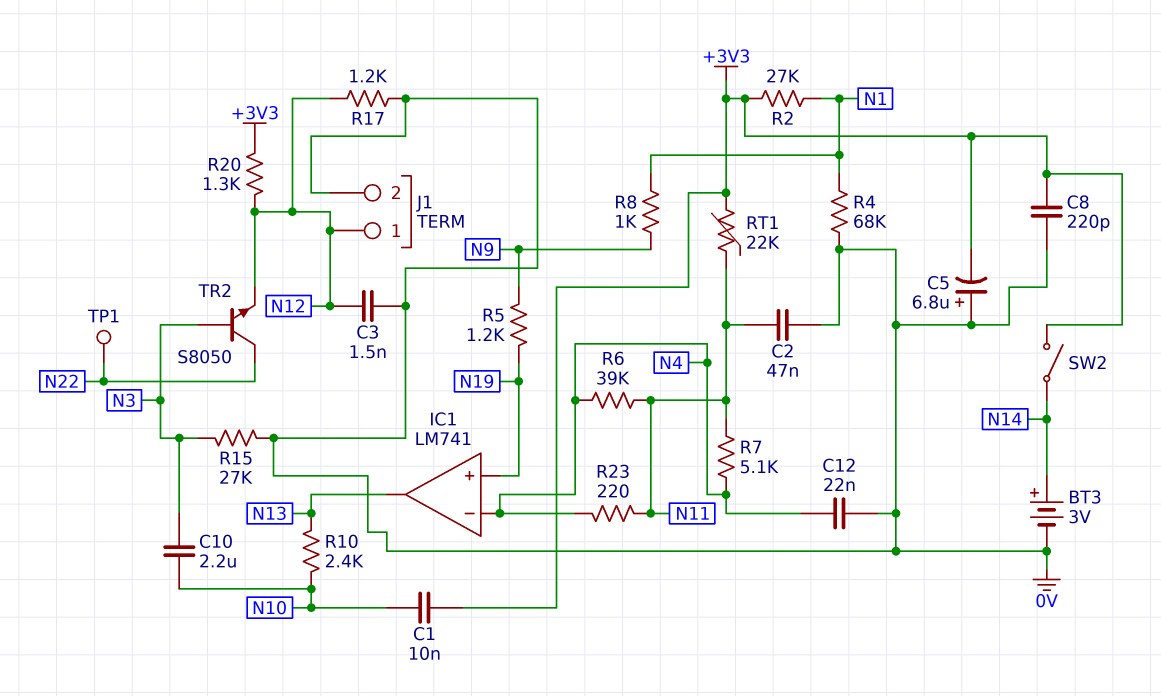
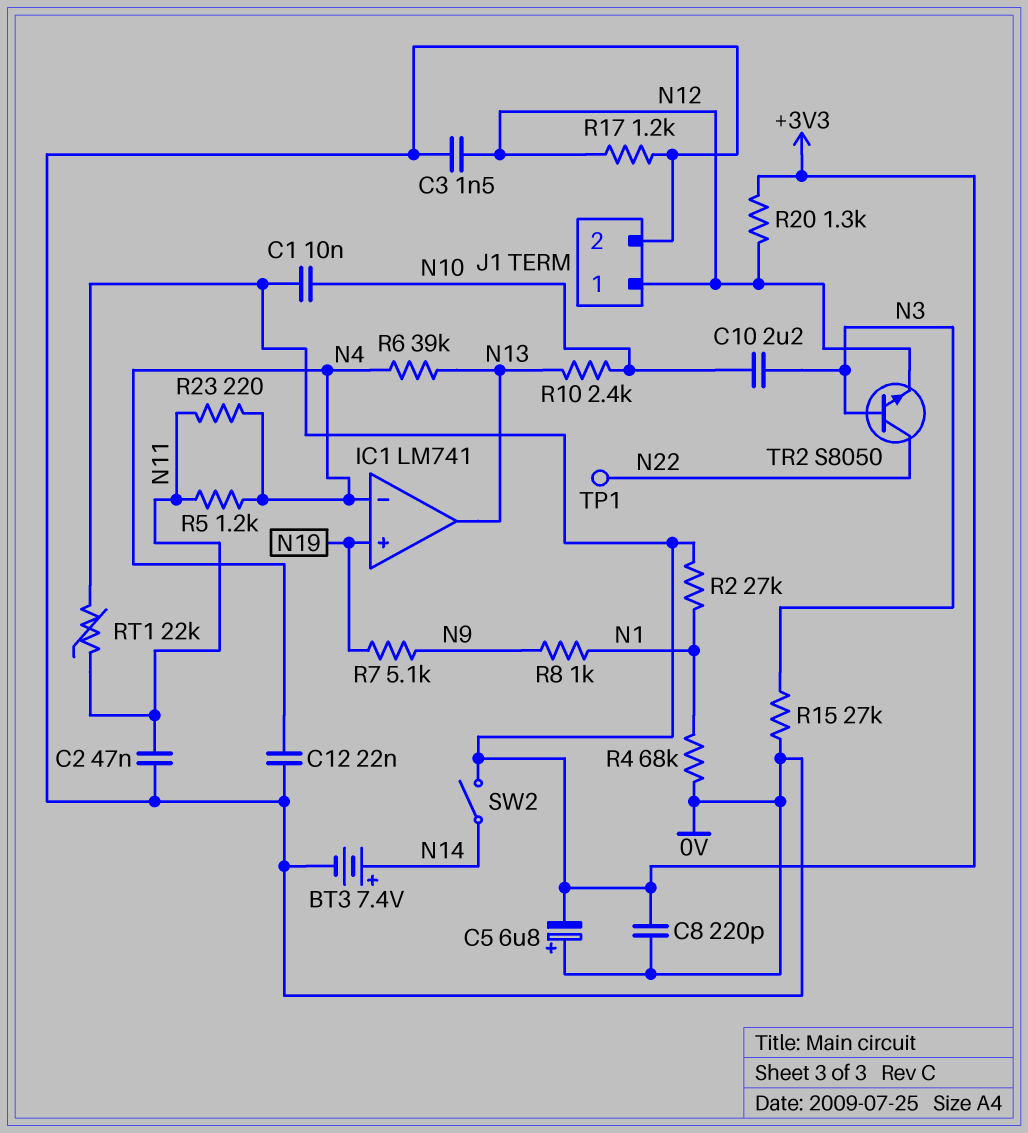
BT3: 3V (plus N14, minus 0V) -> 7.4V (plus N14, minus 0V)
R5: 1.2k (N9, N19) -> 1.2k (N4, N11)
R6: 39k (N4, N11) -> 39k (N4, N13)
R7: 5.1k (N4, N11) -> 5.1k (N9, N19)

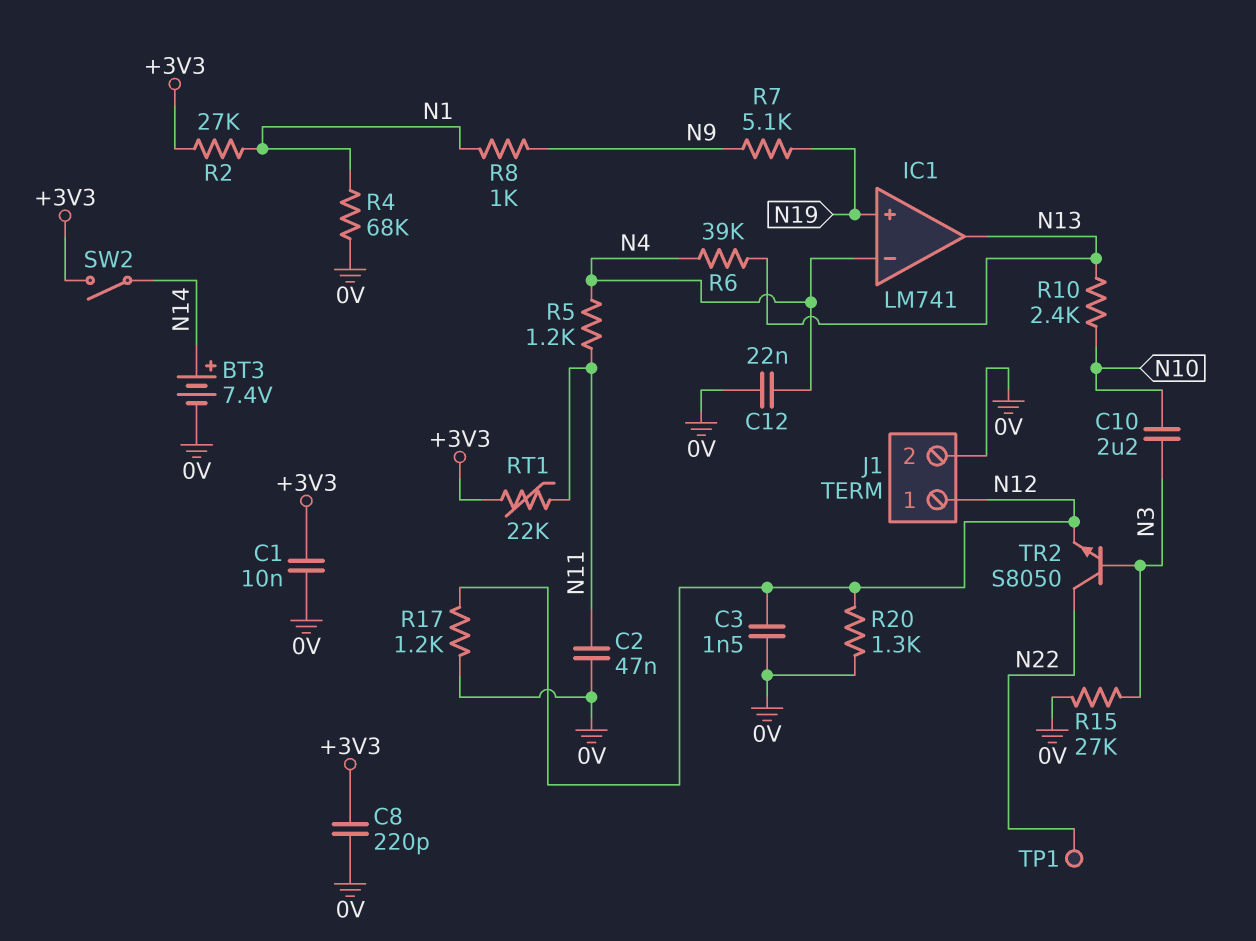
C1: 10nF (+3V3, N10) -> 10nF (+3V3, 0V)
C5: 6.8uF (plus 0V, minus +3V3) -> none
R20: 1.3k (+3V3, N12) -> 1.3k (0V, N12)
R23: 220 (N4, N11) -> none

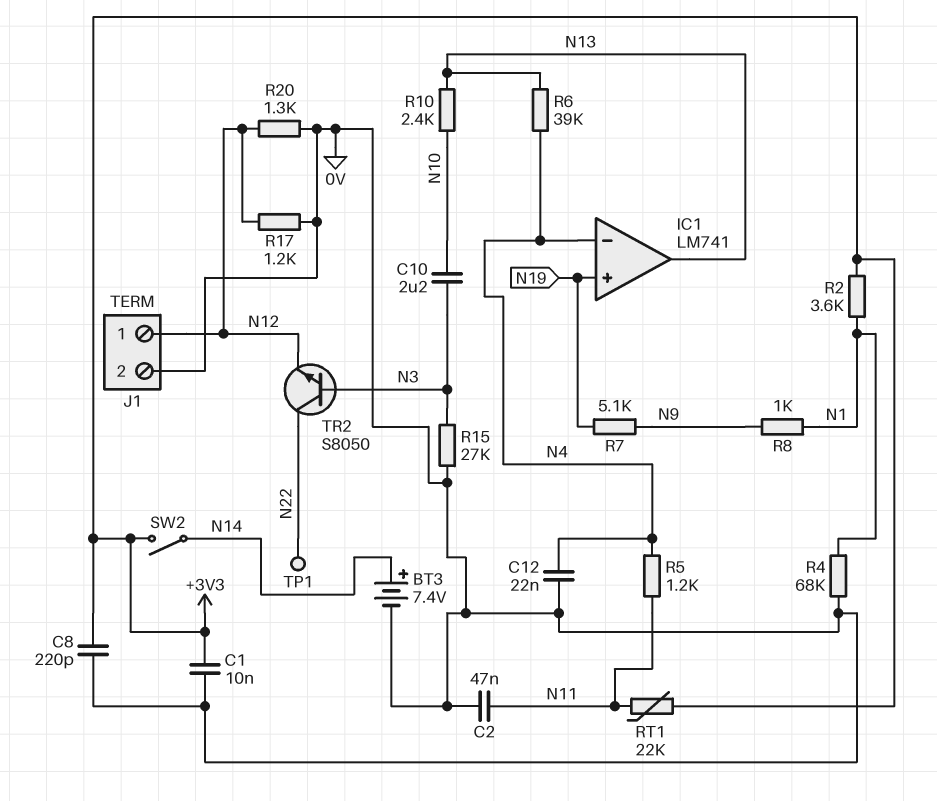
C3: 1.5nF (0V, N12) -> none
R2: 27k (+3V3, N1) -> 3.6k (+3V3, N1)

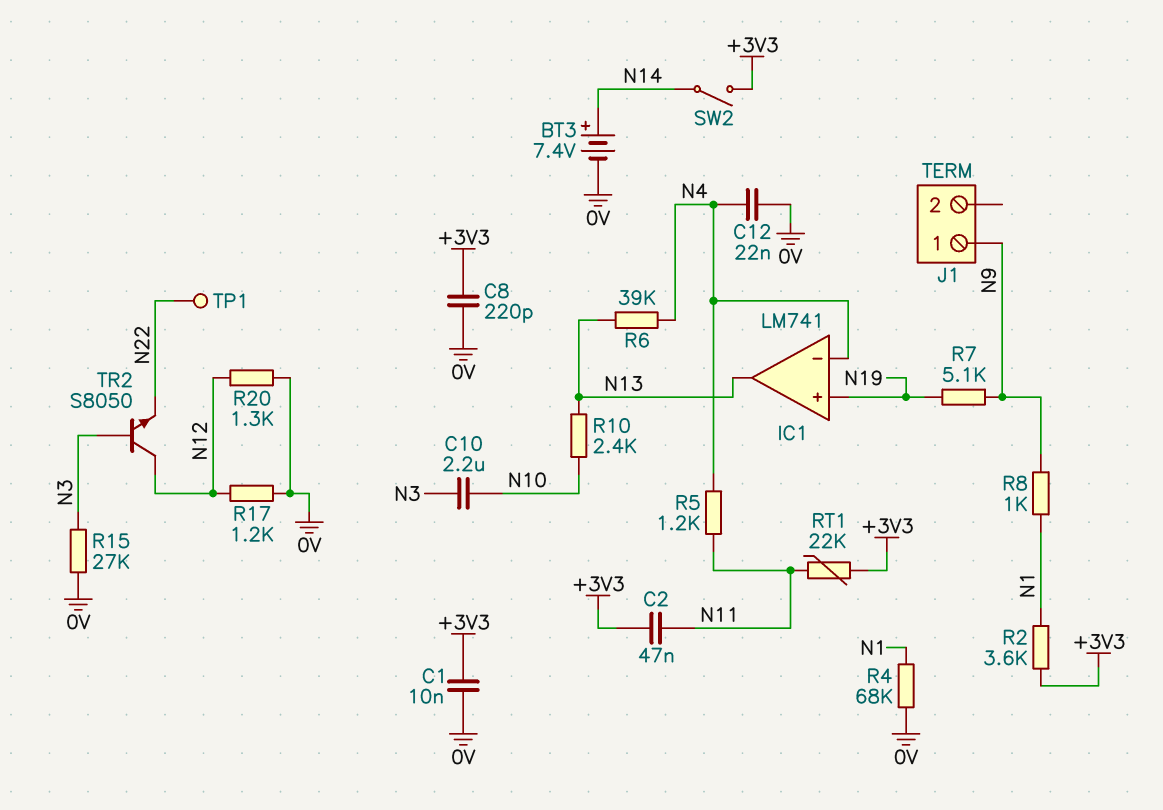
C2: 47nF (0V, N11) -> 47nF (+3V3, N11)
J1 pin 1: N12 -> N9
J1 pin 2: 0V -> none
TR2: NPN S8050 (B N3, C N22, E N12) -> NPN S8050 (B N3, C N12, E N22)

